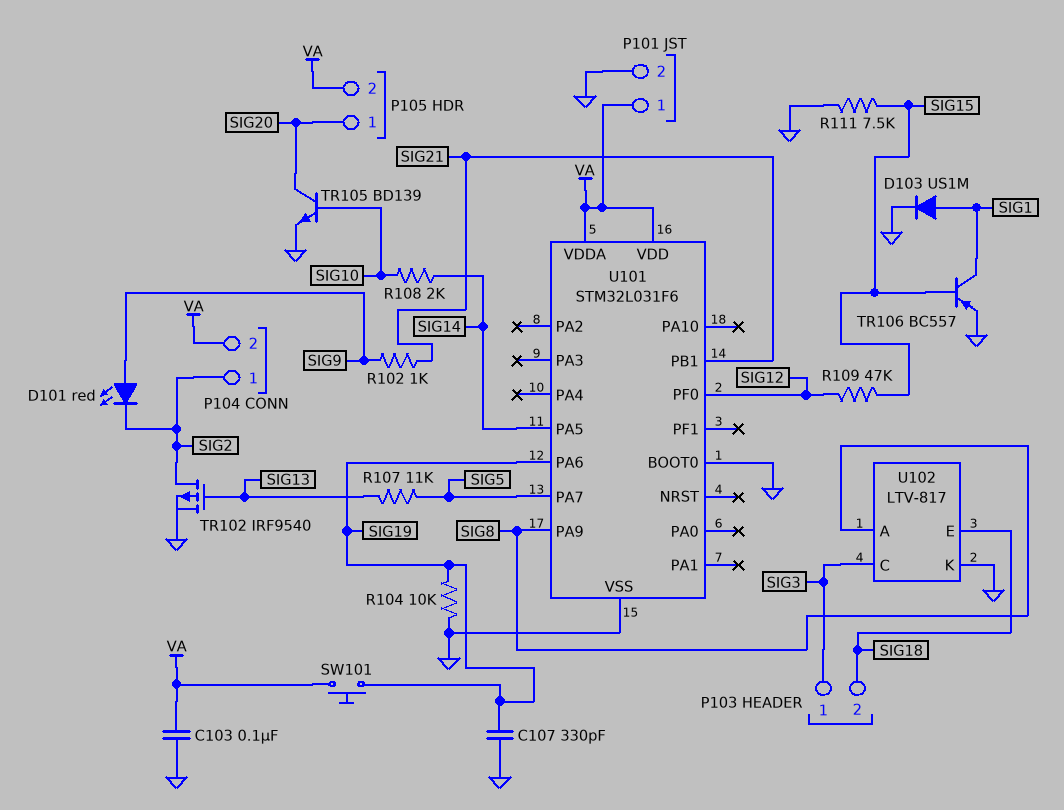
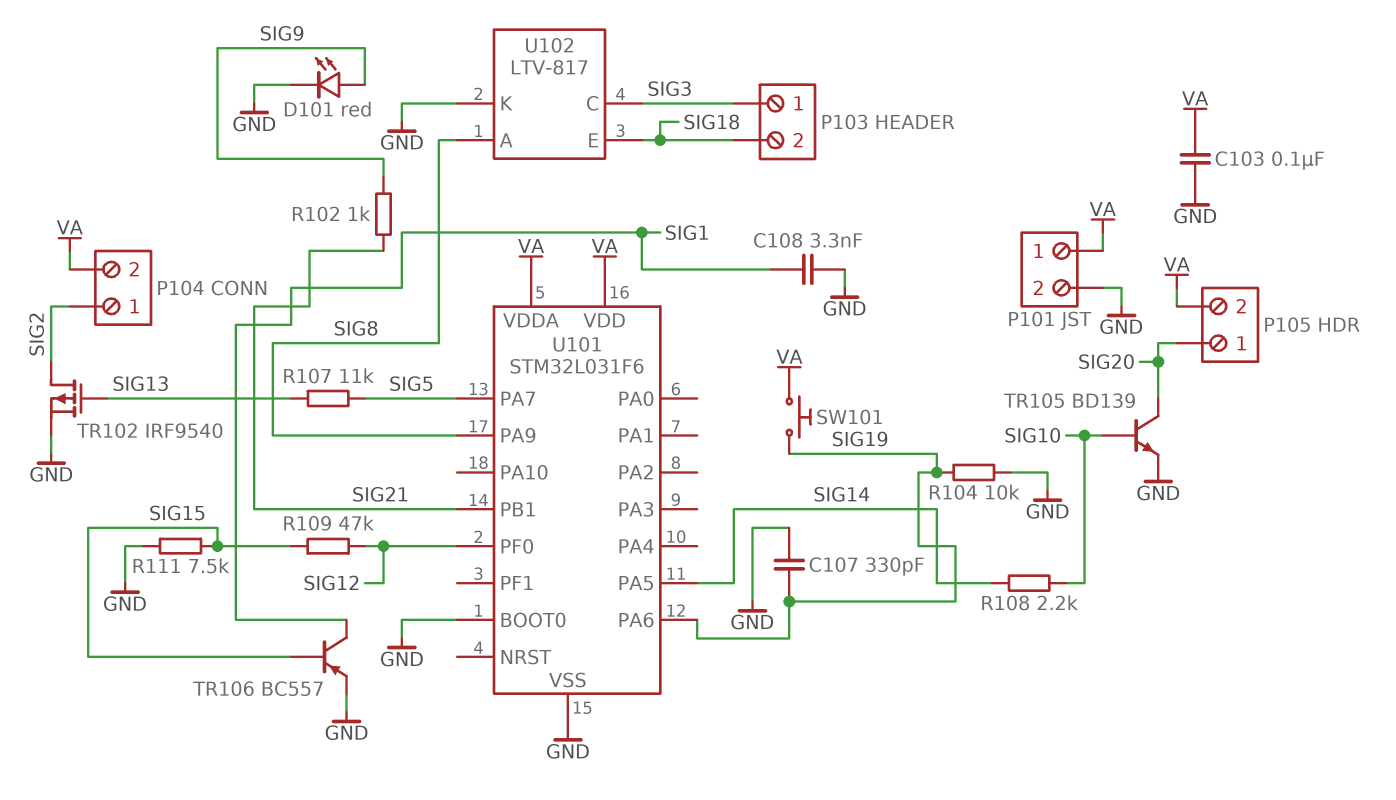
C108: none -> 3.3nF (GND, SIG1)
D101: LED red (A SIG9, K SIG2) -> LED red (A SIG9, K GND)
D103: diode US1M (A SIG1, K GND) -> none
R108: 2k (SIG10, SIG14) -> 2.2k (SIG10, SIG14)

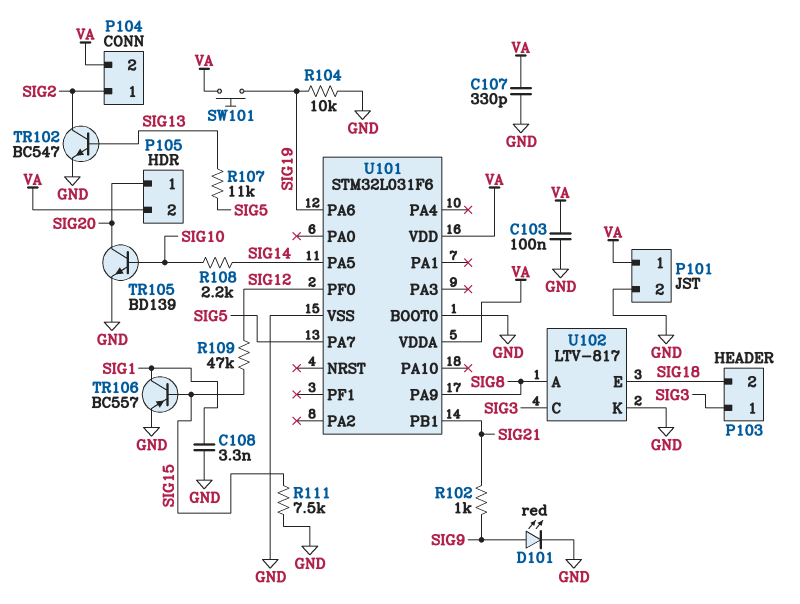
C107: 330pF (GND, SIG19) -> 330pF (GND, VA)
TR102: PMOS IRF9540 (G SIG13, D SIG2, S GND) -> NPN BC547 (B SIG13, C SIG2, E GND)

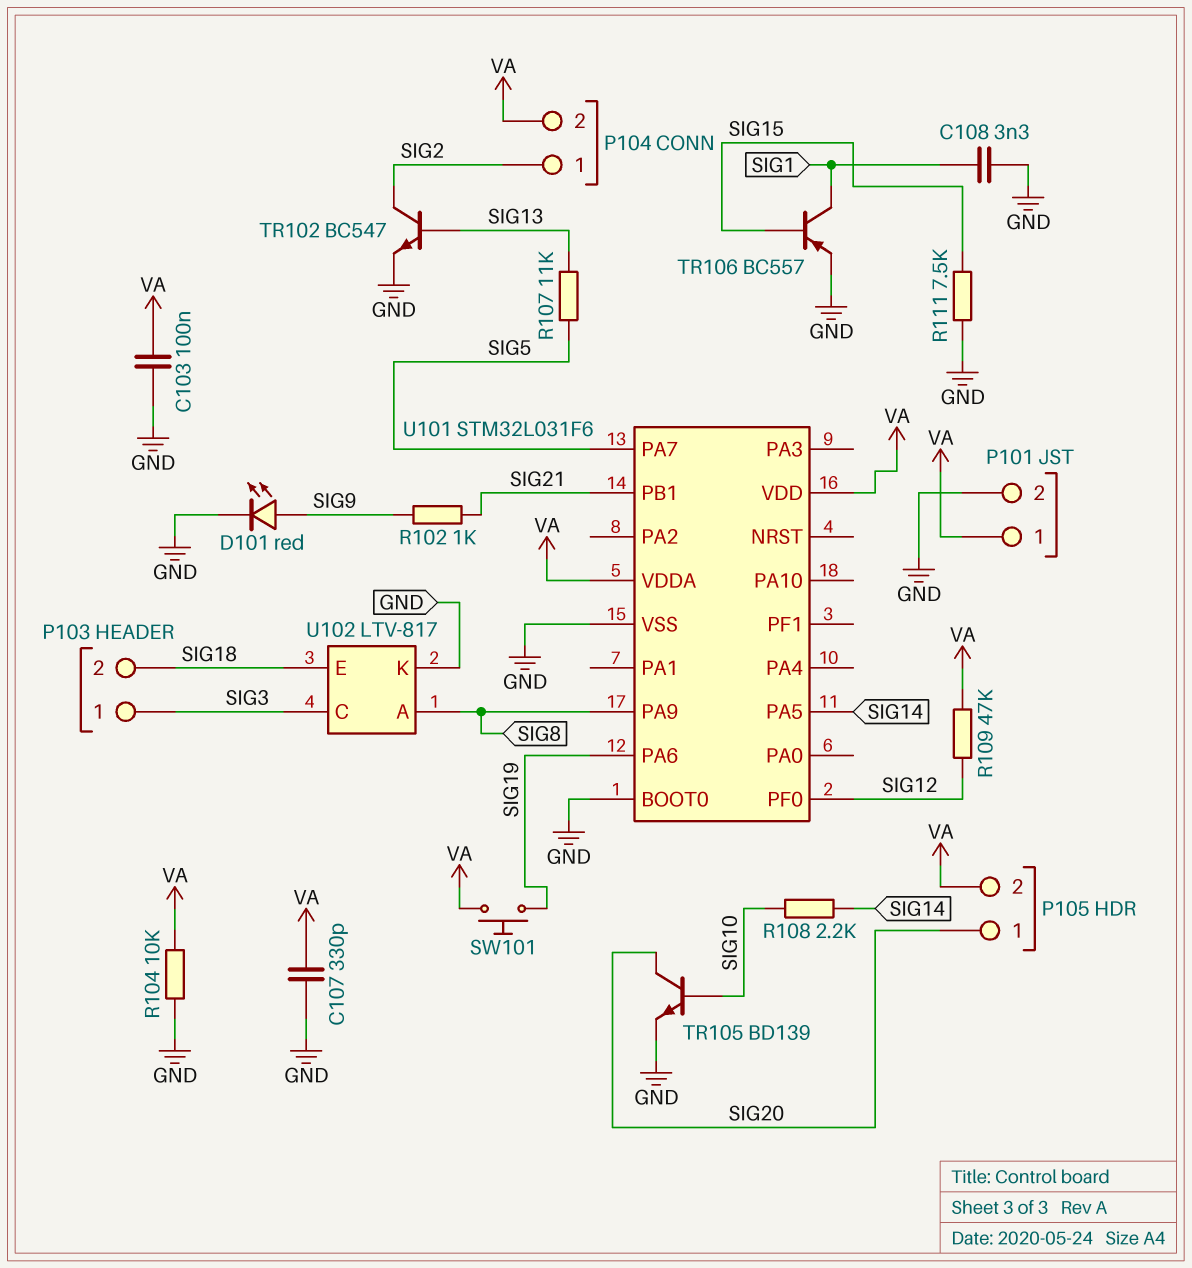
R104: 10k (GND, SIG19) -> 10k (GND, VA)
R109: 47k (SIG12, SIG15) -> 47k (SIG12, VA)

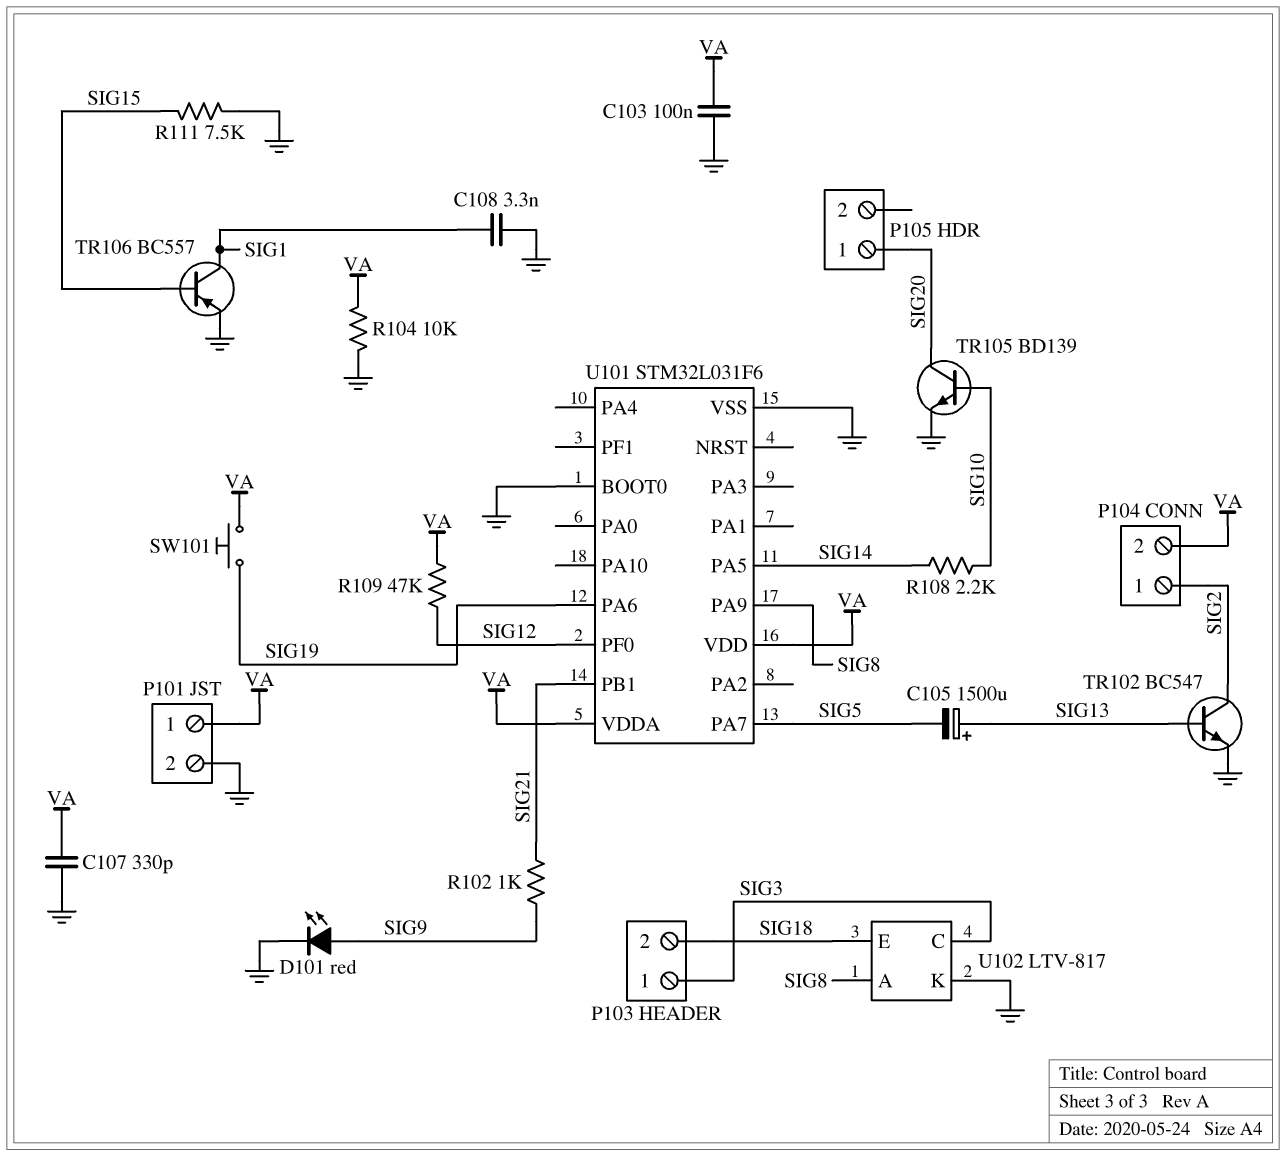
C105: none -> 1500uF (plus SIG13, minus SIG5)
P105 pin 2: VA -> none
R107: 11k (SIG5, SIG13) -> none

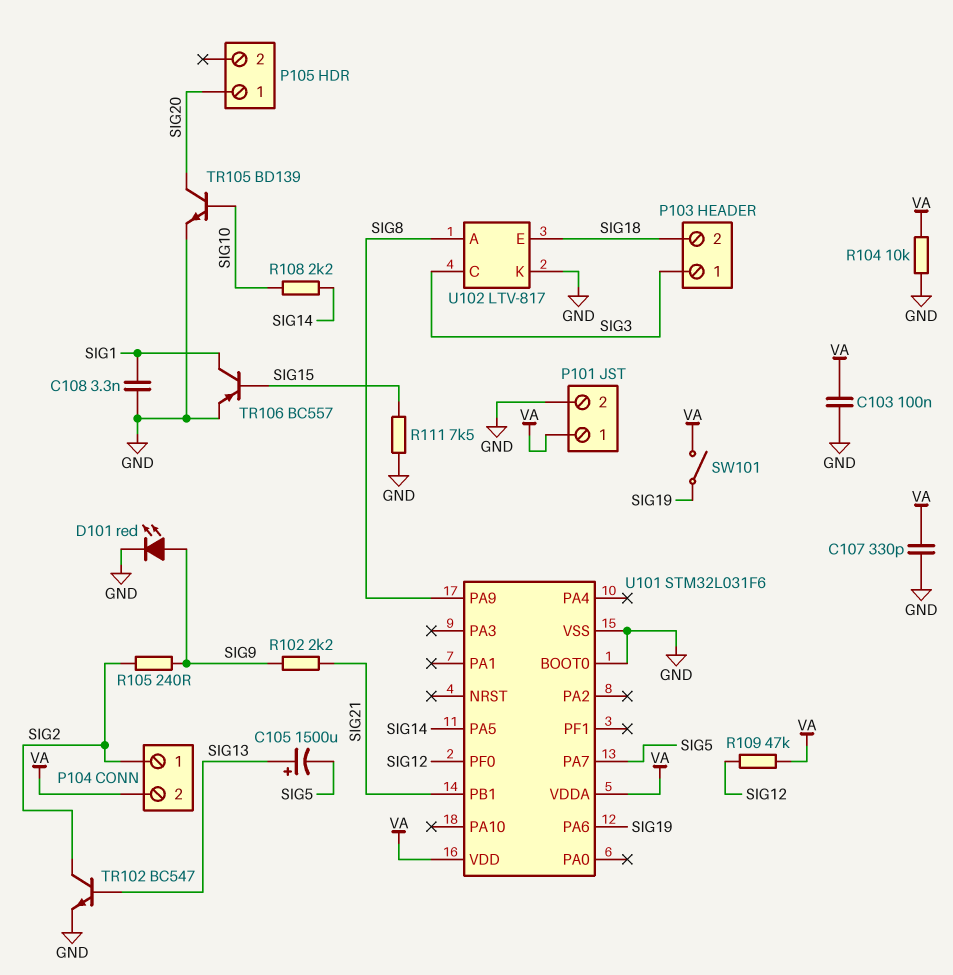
R102: 1k (SIG9, SIG21) -> 2.2k (SIG9, SIG21)
R105: none -> 240 (SIG2, SIG9)
SW101: button (SIG19, VA) -> switch (SIG19, VA)

